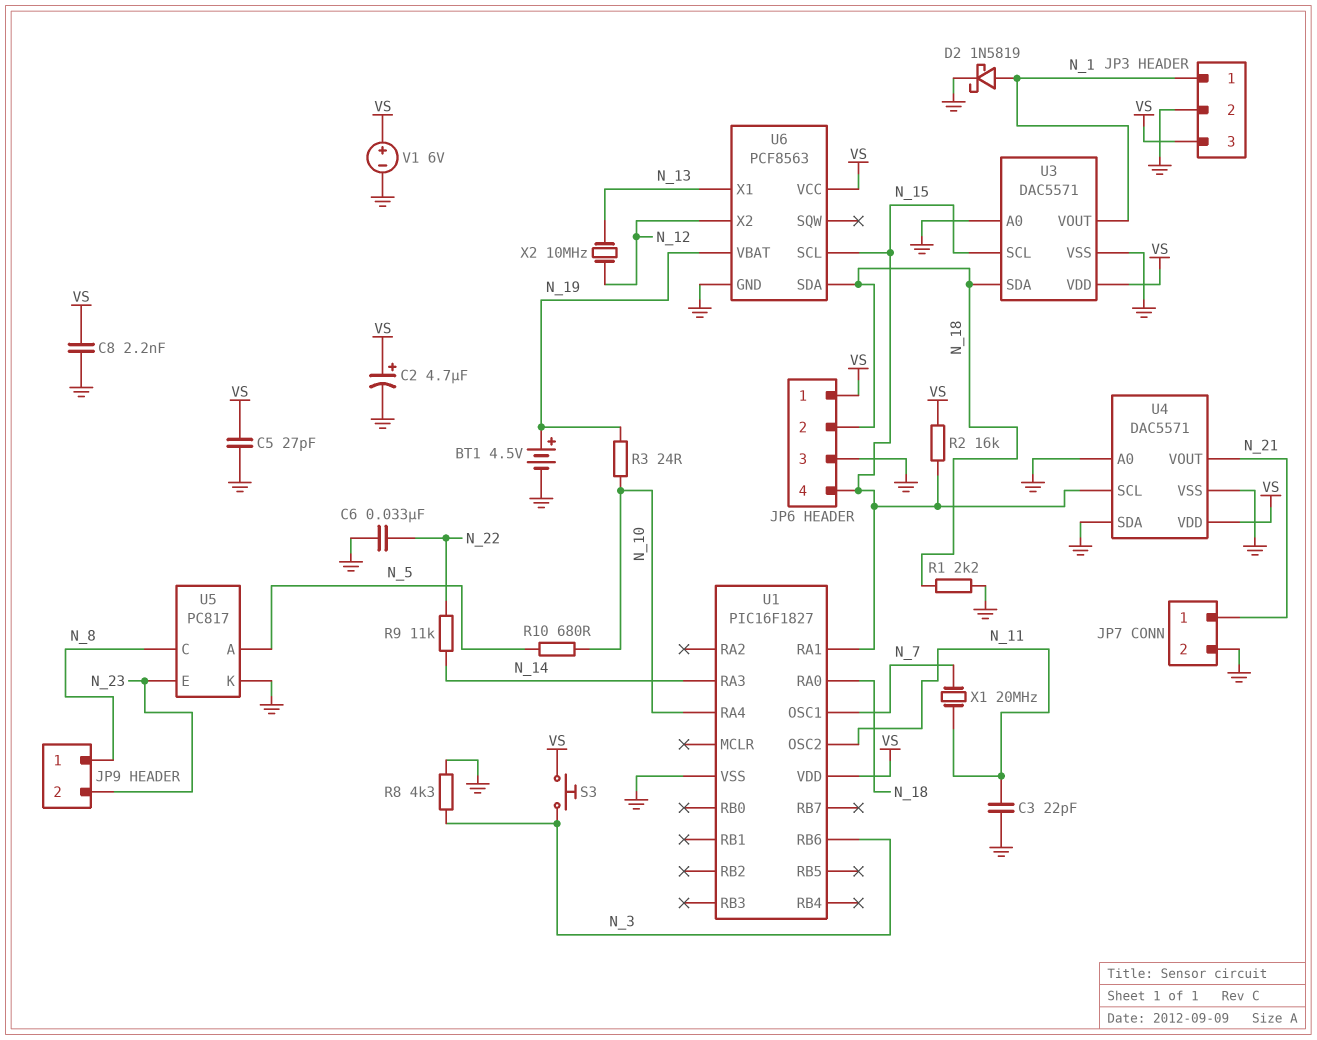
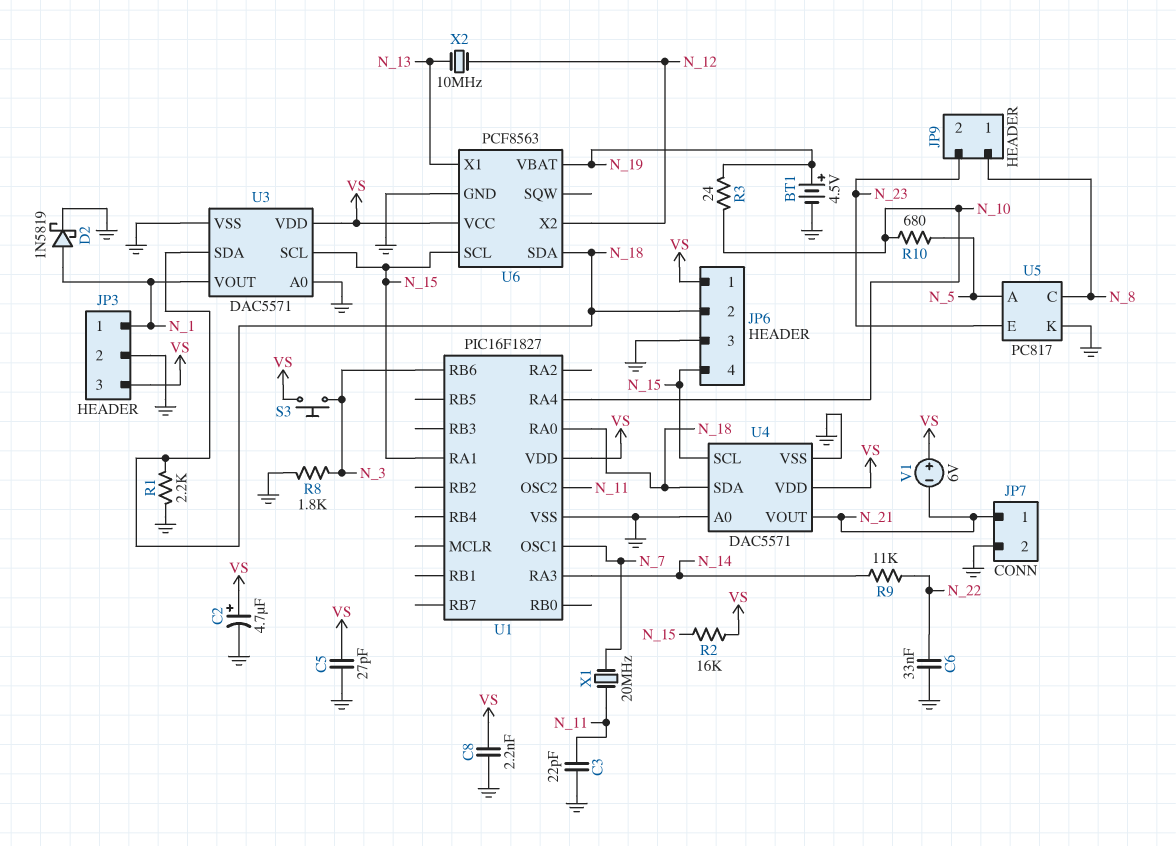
R8: 4.3k (GND, N_3) -> 1.8k (GND, N_3)
U4 pin SDA: GND -> N_18
V1: 6V (plus VS, minus GND) -> 6V (plus VS, minus N_21)

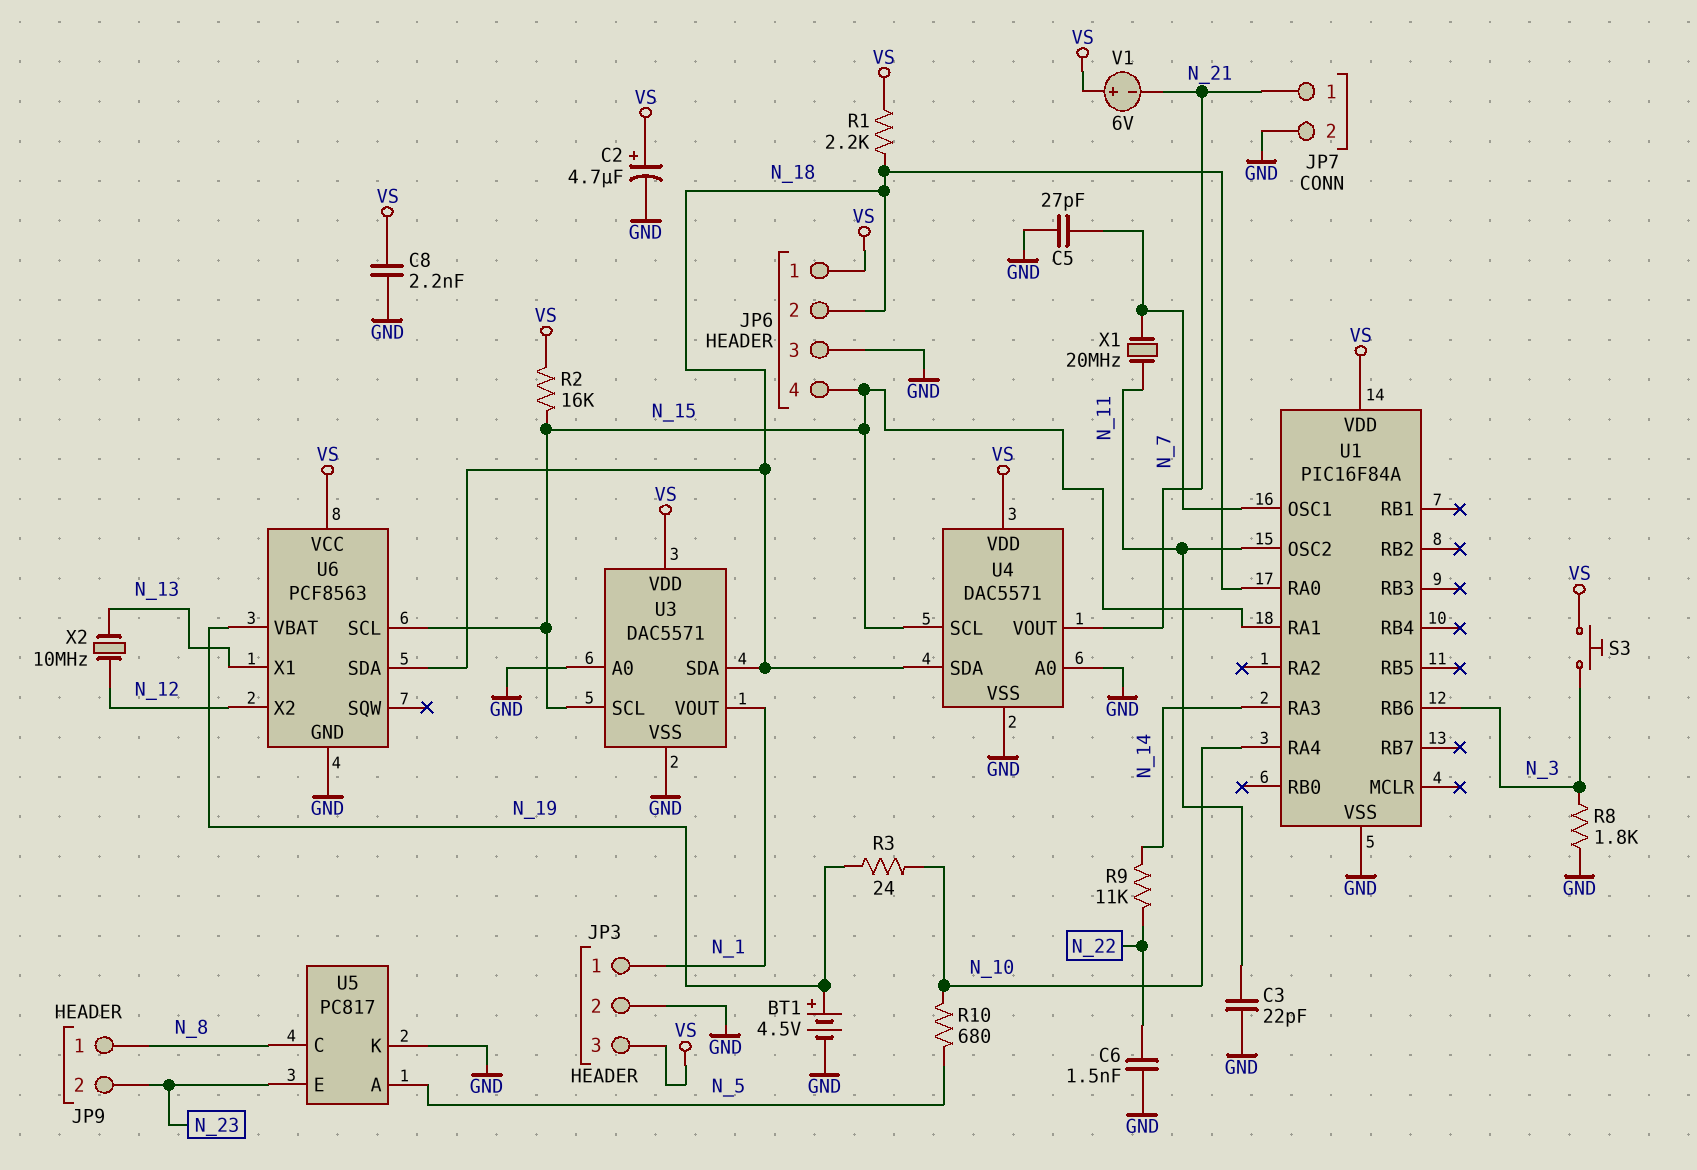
C5: 27pF (GND, VS) -> 27pF (GND, N_7)
C6: 33nF (GND, N_22) -> 1.5nF (GND, N_22)
D2: schottky 1N5819 (A N_1, K GND) -> none
R1: 2.2k (GND, N_18) -> 2.2k (N_18, VS)
U1: PIC16F1827 -> PIC16F84A

